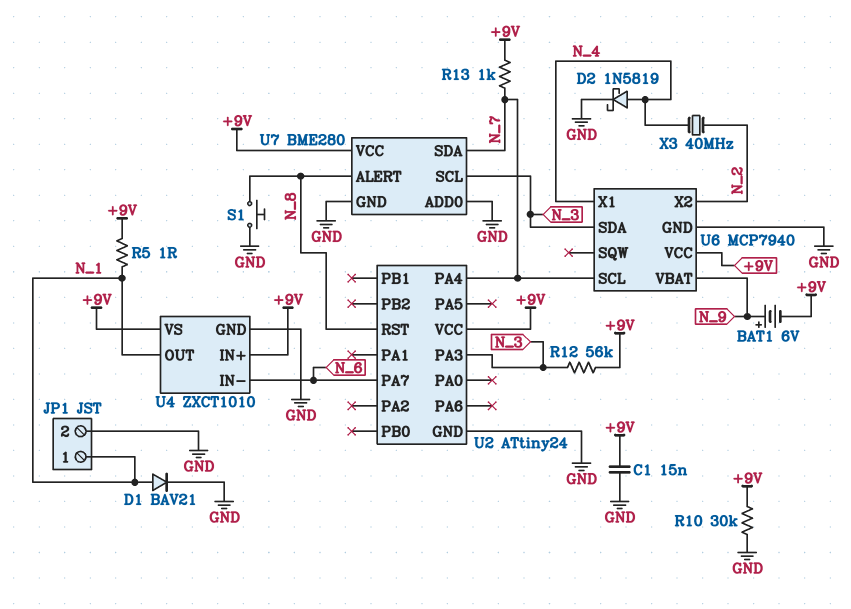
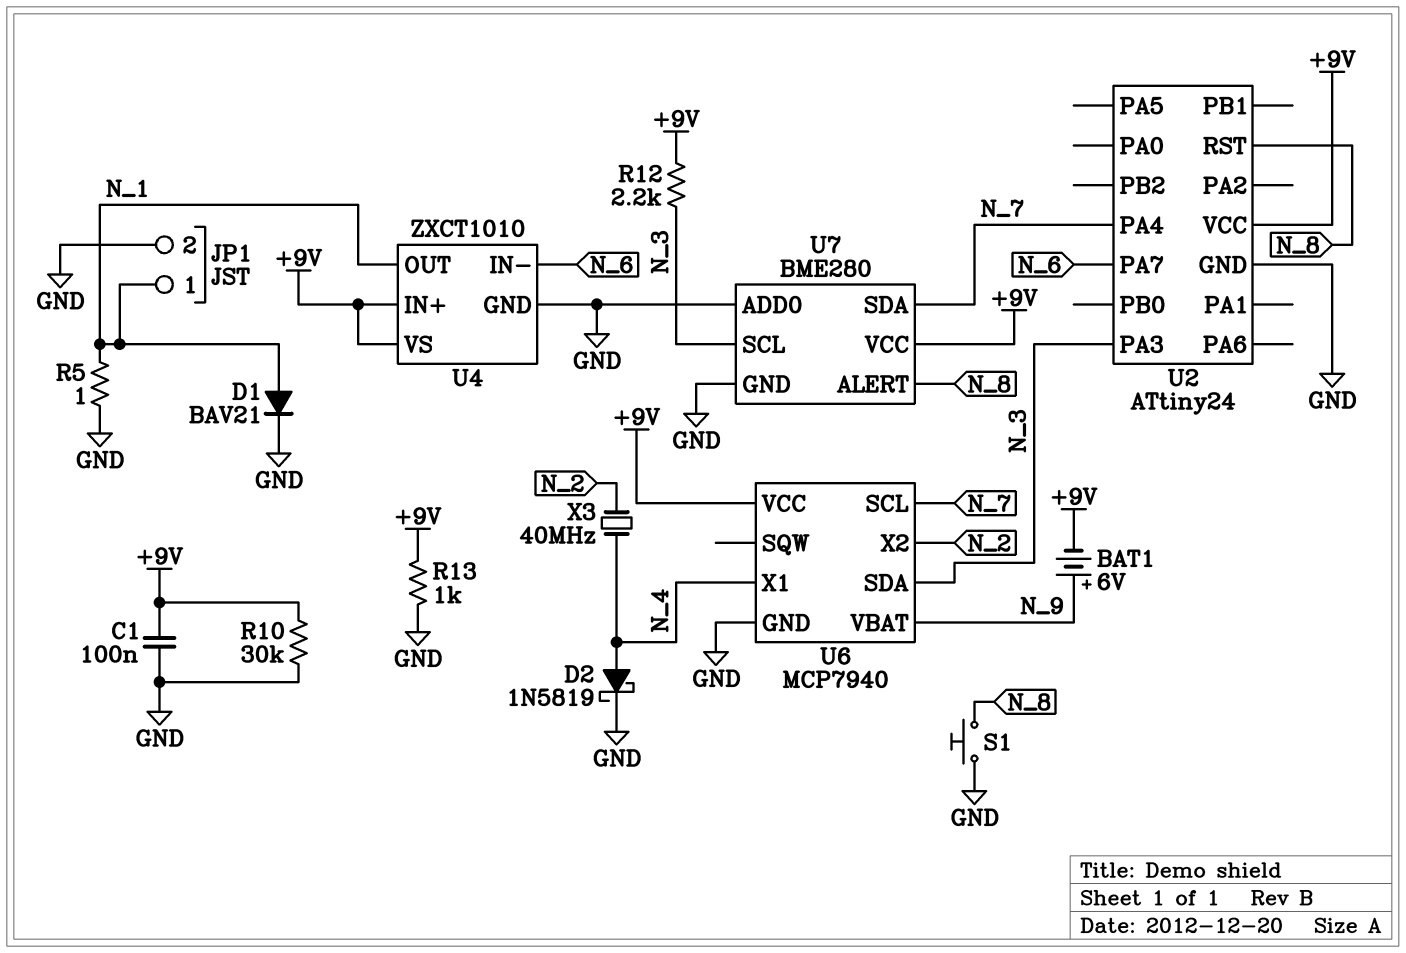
C1: 15nF (+9V, GND) -> 100nF (+9V, GND)
R5: 1 (+9V, N_1) -> 1 (GND, N_1)
R12: 56k (+9V, N_3) -> 2.2k (+9V, N_3)
R13: 1k (+9V, N_7) -> 1k (+9V, GND)

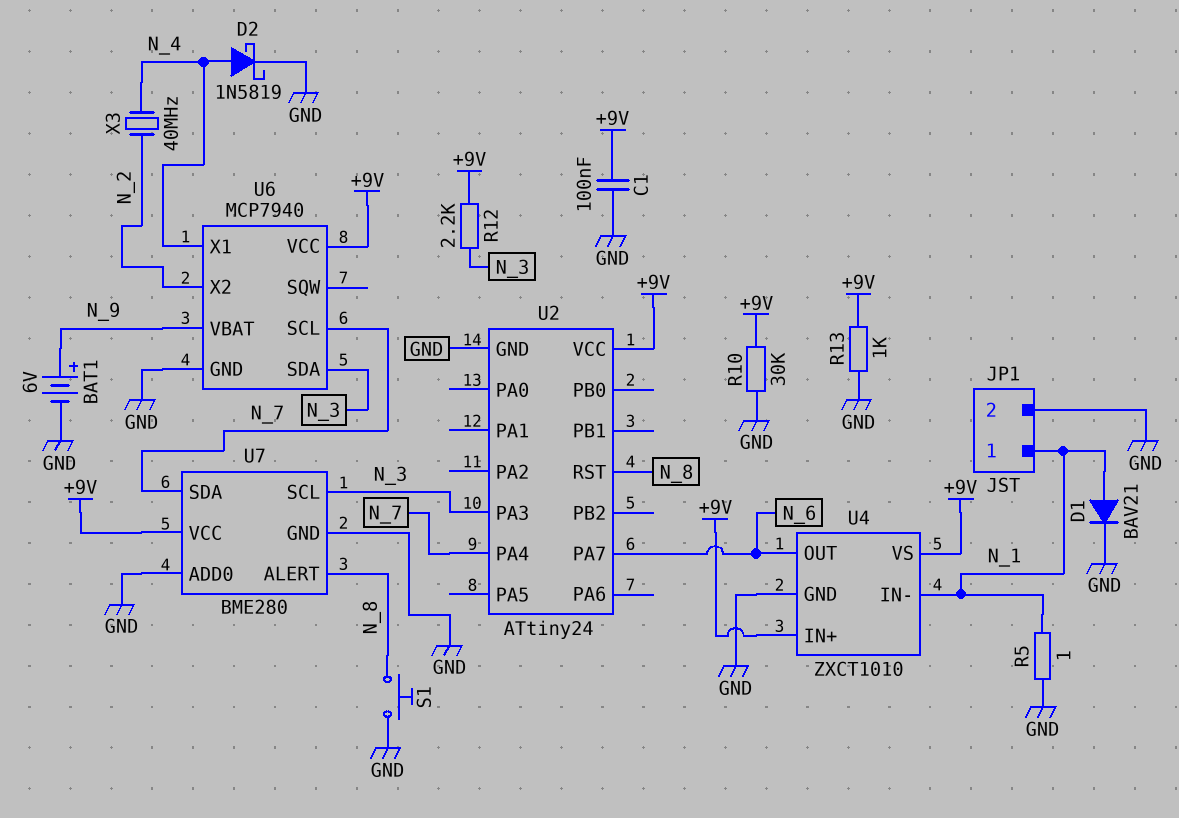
BAT1: 6V (plus N_9, minus +9V) -> 6V (plus N_9, minus GND)
U4 pin IN-: N_6 -> N_1
U4 pin OUT: N_1 -> N_6

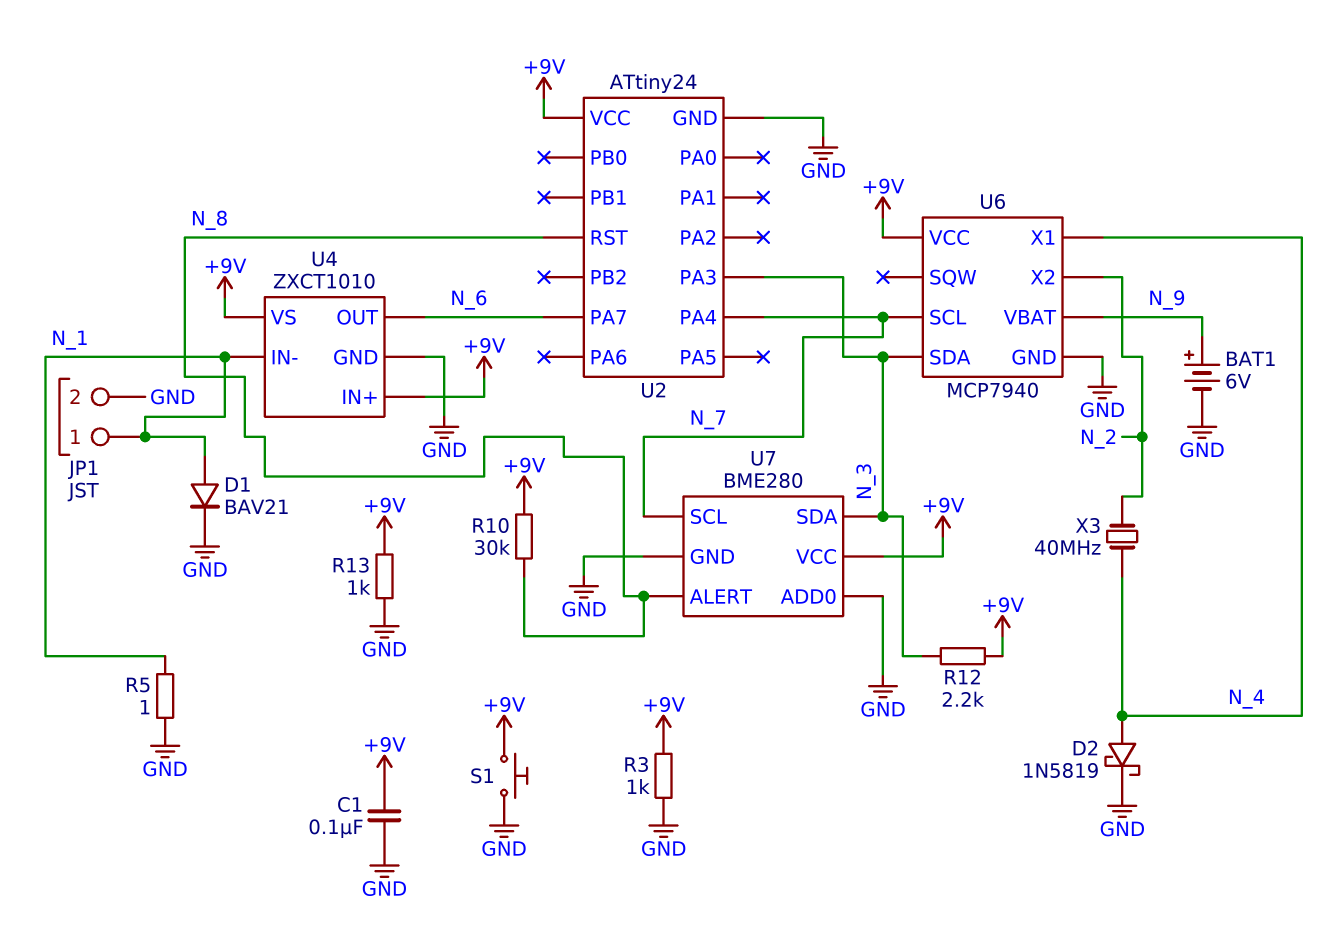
R3: none -> 1k (+9V, GND)
R10: 30k (+9V, GND) -> 30k (+9V, N_8)
S1: button (GND, N_8) -> button (+9V, GND)
U7 pin SCL: N_3 -> N_7
U7 pin SDA: N_7 -> N_3

